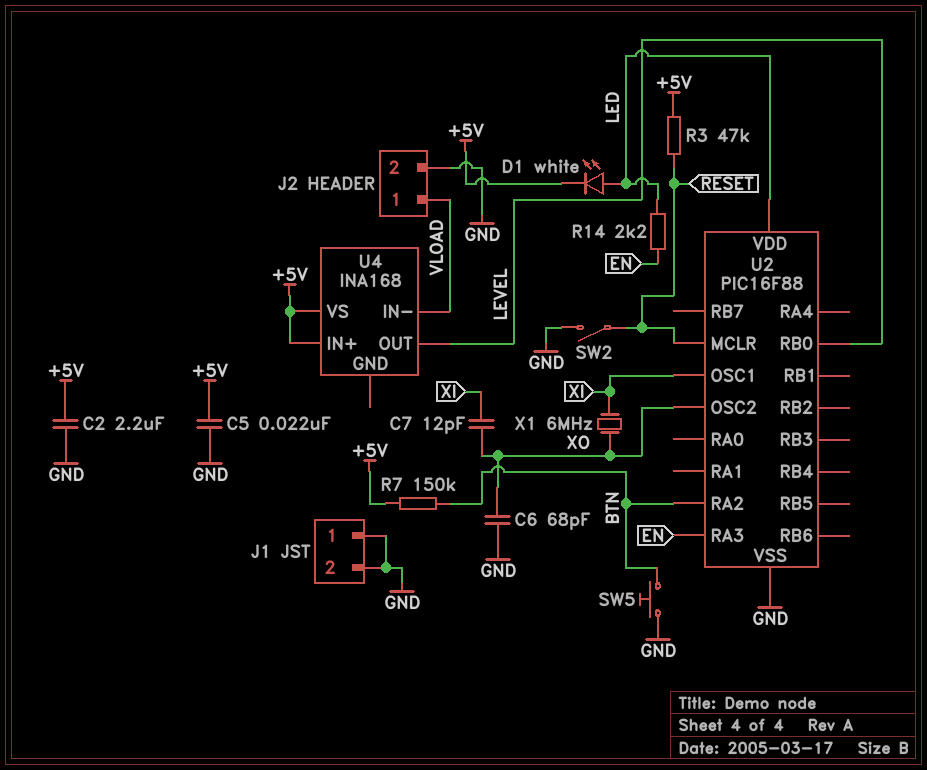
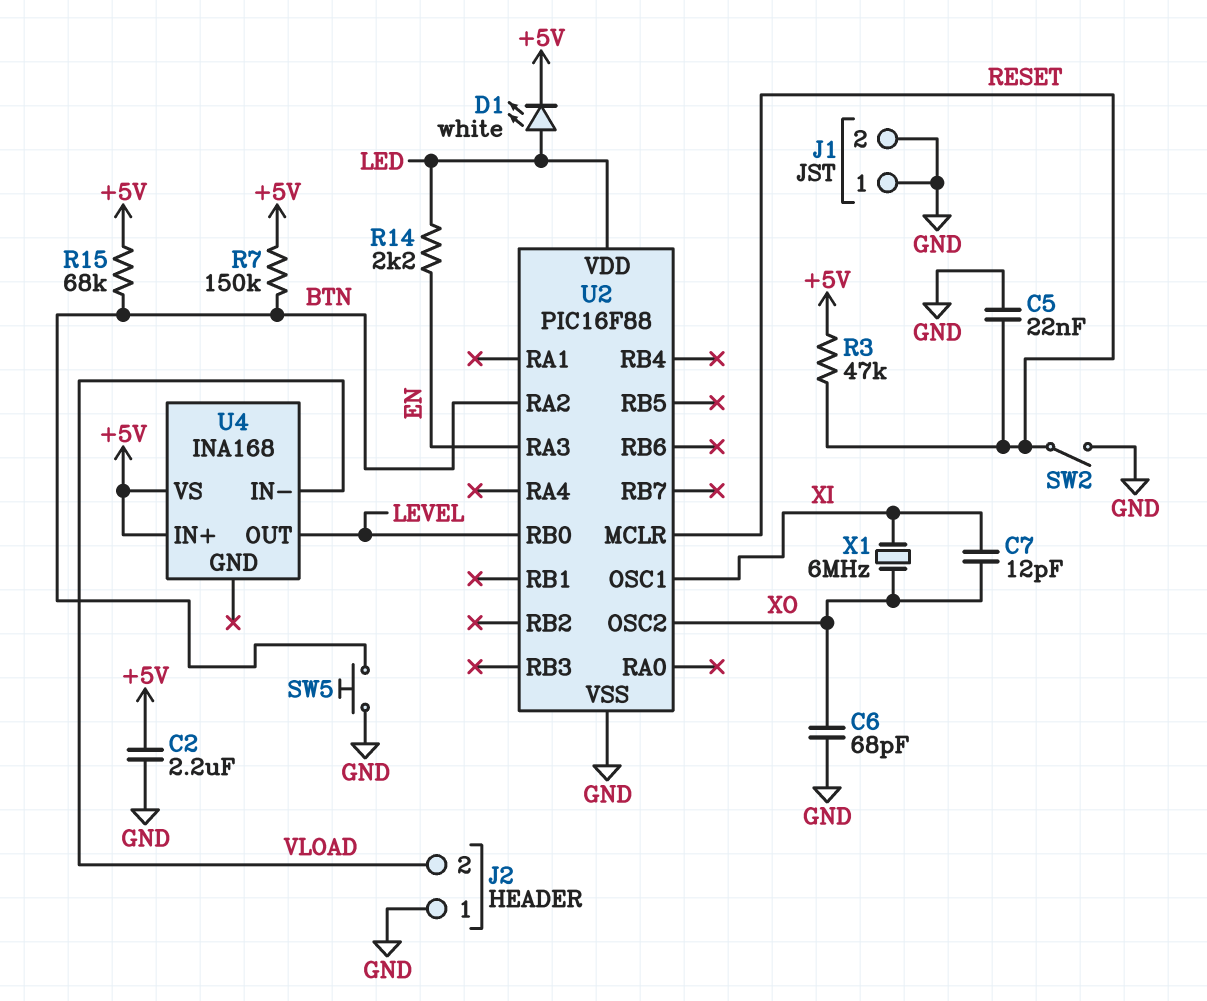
C5: 22nF (+5V, GND) -> 22nF (GND, RESET)
J2 pin 1: VLOAD -> GND
J2 pin 2: GND -> VLOAD
R15: none -> 68k (+5V, BTN)

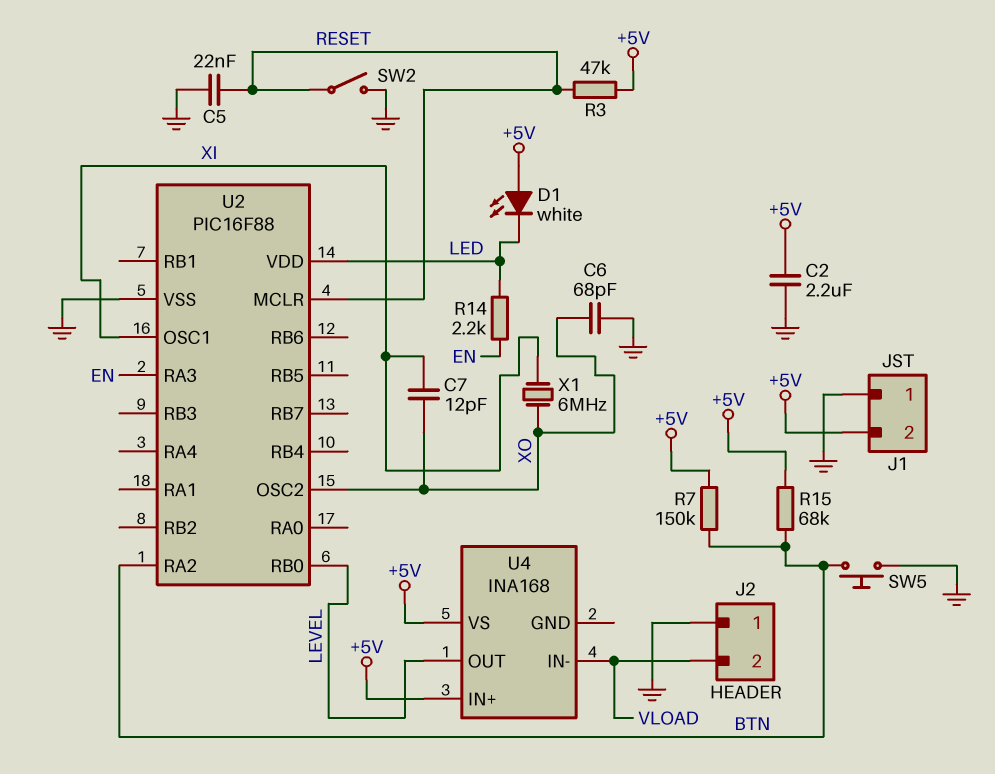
D1: LED white (A LED, K +5V) -> LED white (A +5V, K LED)
J1 pin 2: GND -> +5V

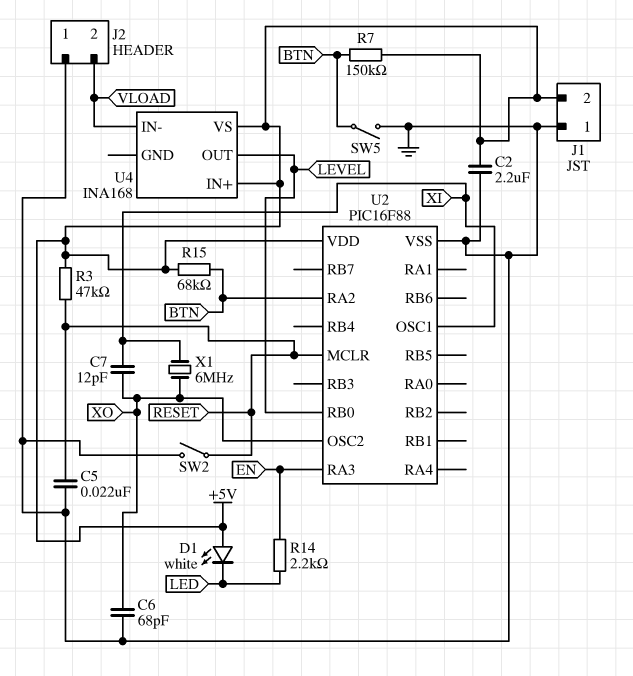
SW5: button (BTN, GND) -> switch (BTN, GND)
U2 pin VDD: LED -> +5V

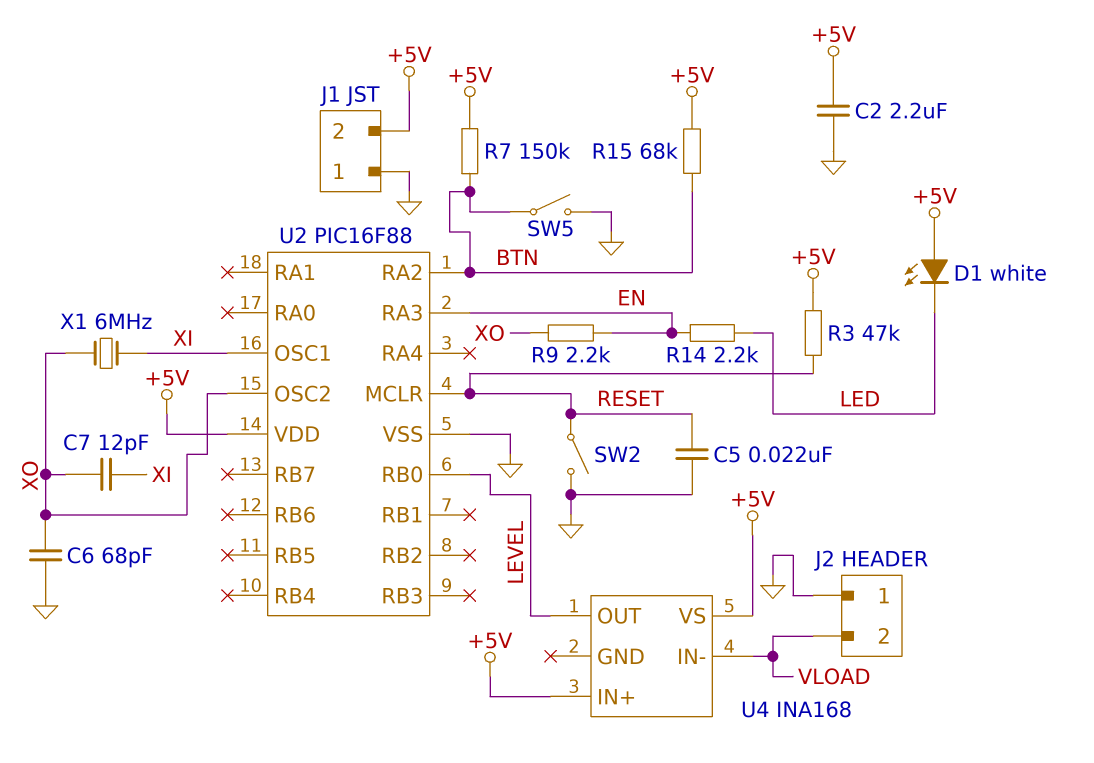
R9: none -> 2.2k (EN, XO)

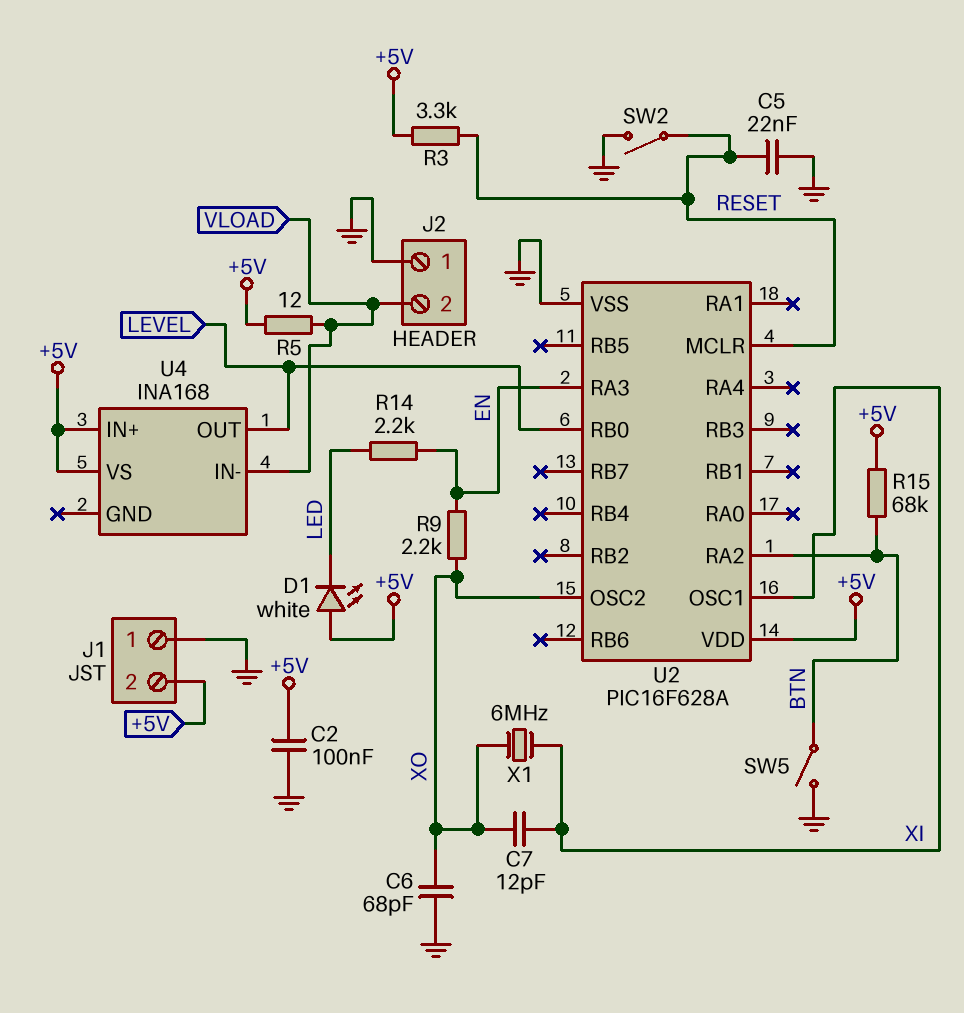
C2: 2.2uF (+5V, GND) -> 100nF (+5V, GND)
R3: 47k (+5V, RESET) -> 3.3k (+5V, RESET)
R5: none -> 12 (+5V, VLOAD)
R7: 150k (+5V, BTN) -> none
U2: PIC16F88 -> PIC16F628A

